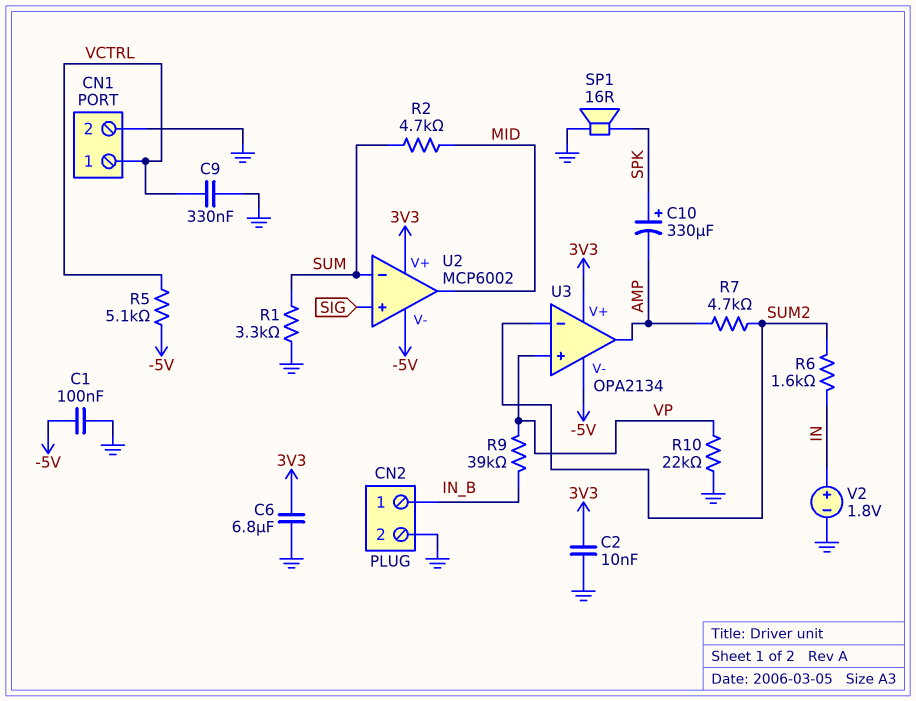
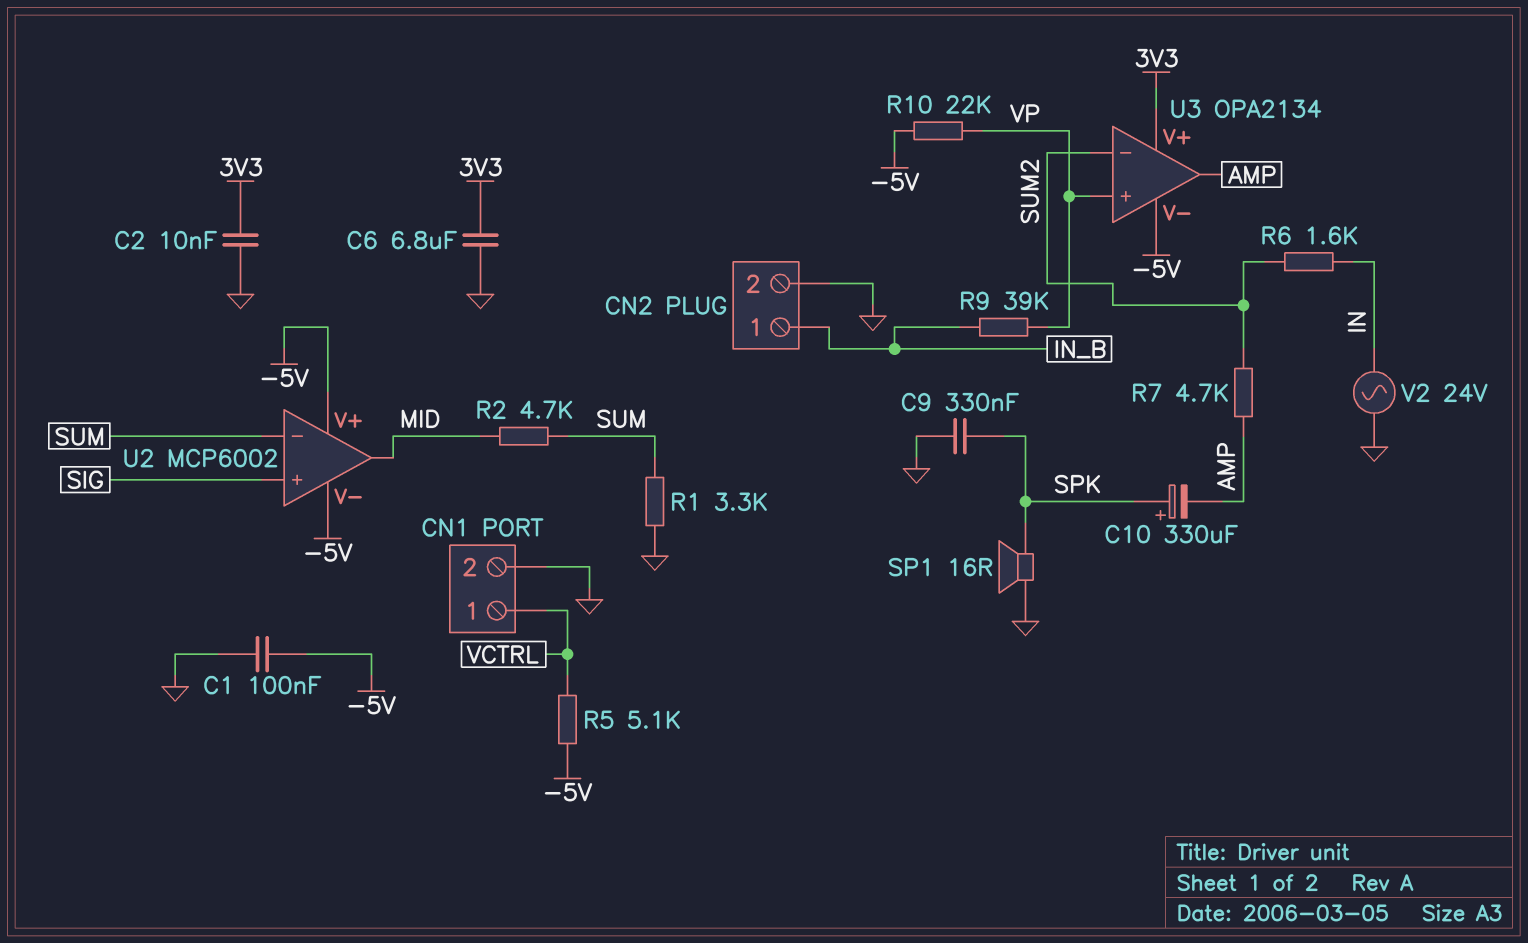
C9: 330nF (GND, VCTRL) -> 330nF (GND, SPK)
R10: 22k (GND, VP) -> 22k (-5V, VP)
U2 pin V+: 3V3 -> -5V
V2: 1.8V (plus IN, minus GND) -> AC 24V (GND, IN)

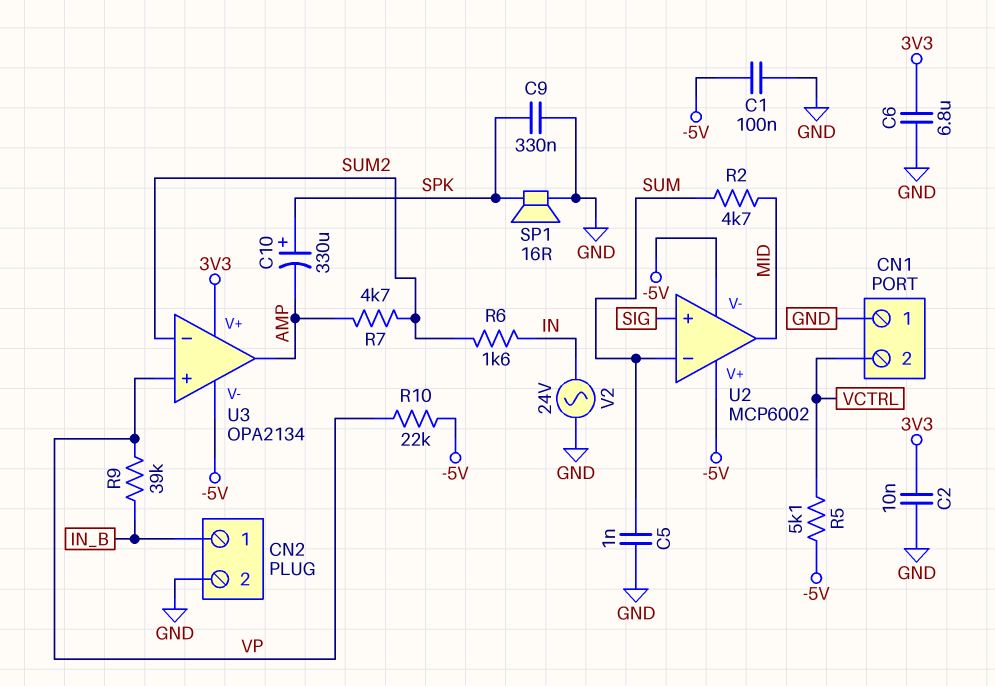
C5: none -> 1nF (GND, SUM)
CN1 pin 1: VCTRL -> GND
CN1 pin 2: GND -> VCTRL
R1: 3.3k (GND, SUM) -> none

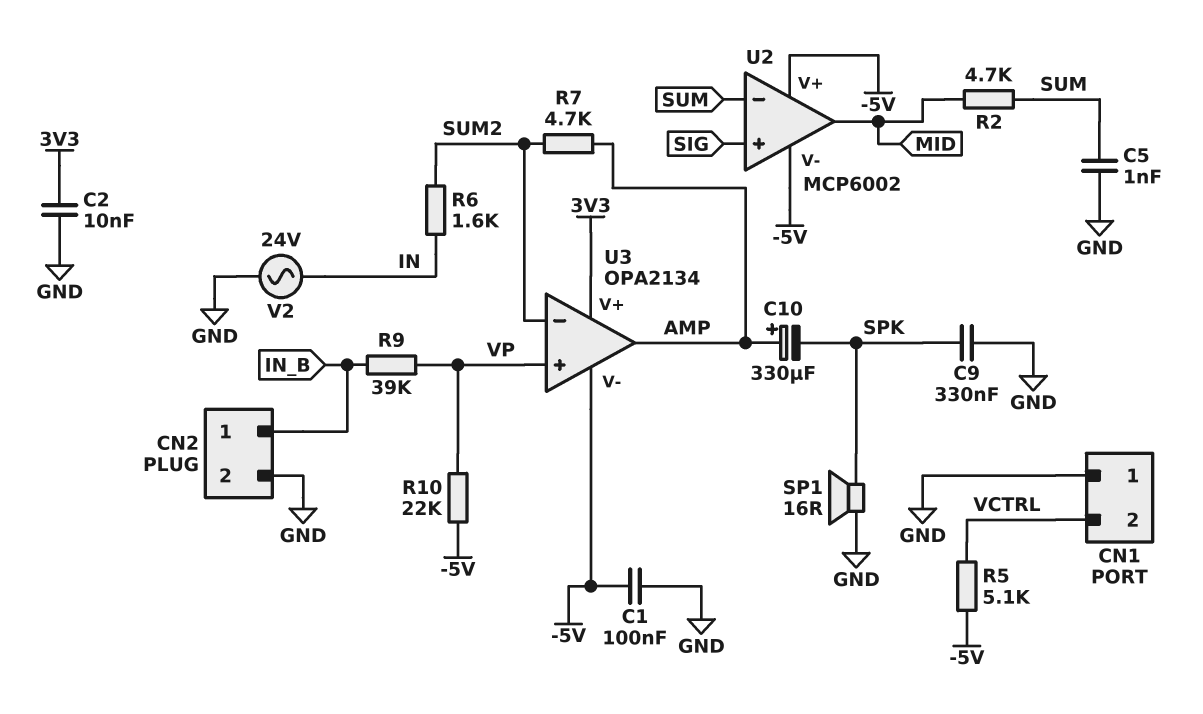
C6: 6.8uF (3V3, GND) -> none
C10: 330uF (plus SPK, minus AMP) -> 330uF (plus AMP, minus SPK)

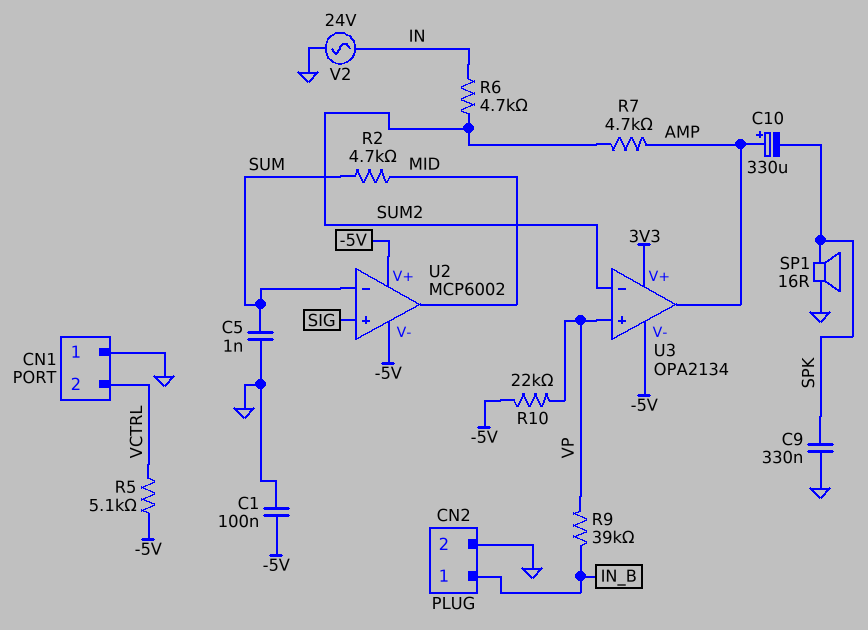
C2: 10nF (3V3, GND) -> none
R6: 1.6k (IN, SUM2) -> 4.7k (IN, SUM2)

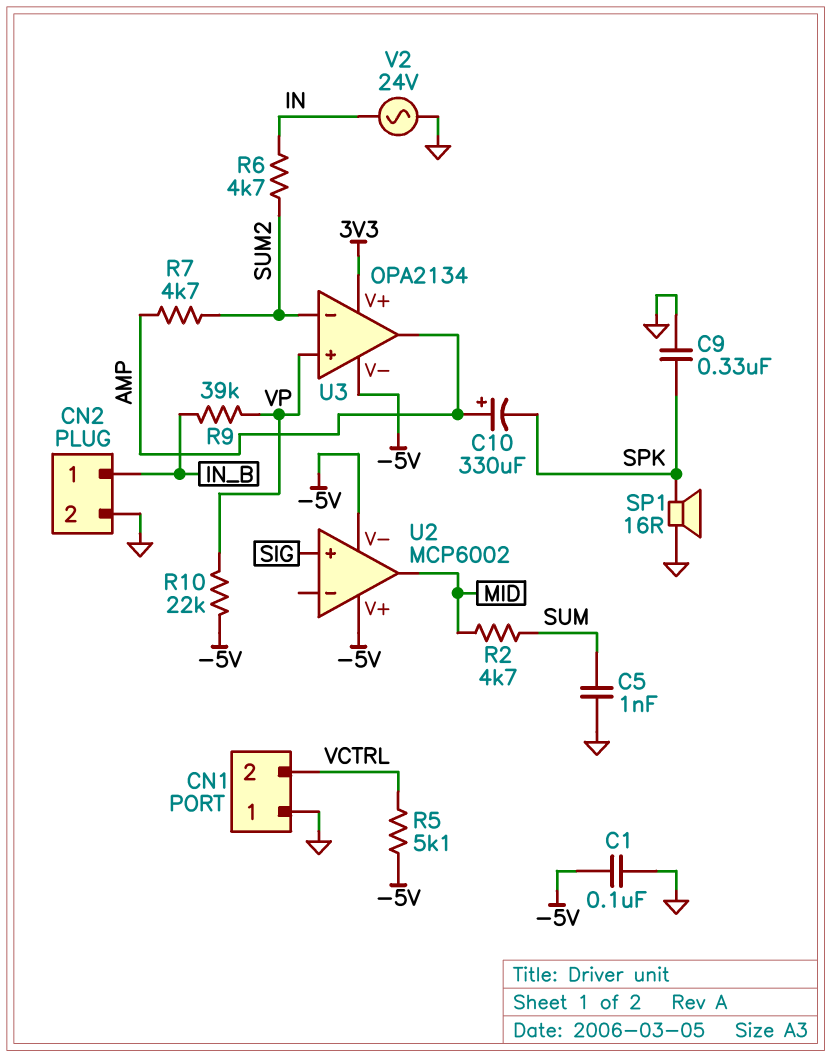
U2 pin in-: SUM -> none

